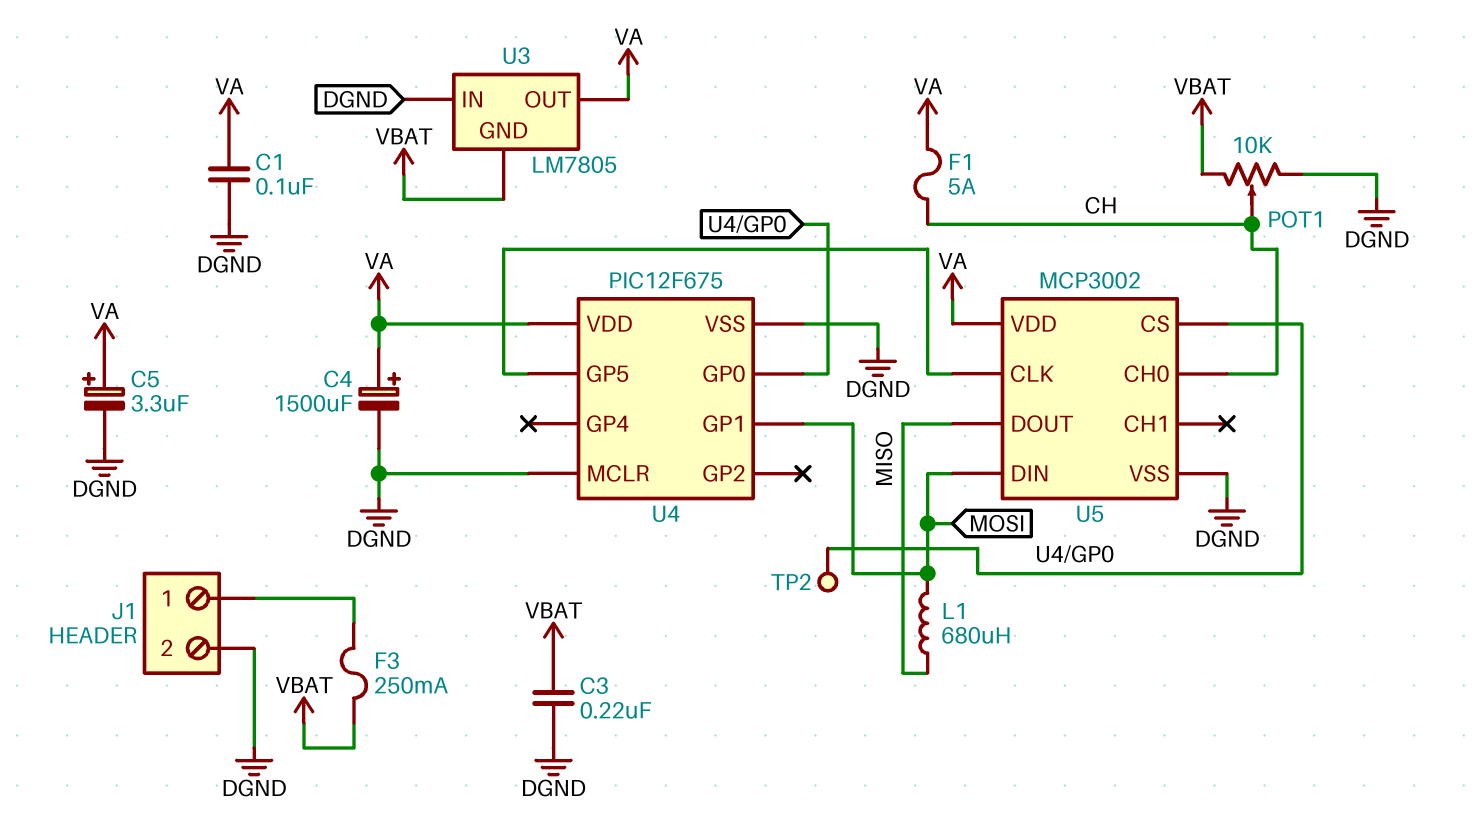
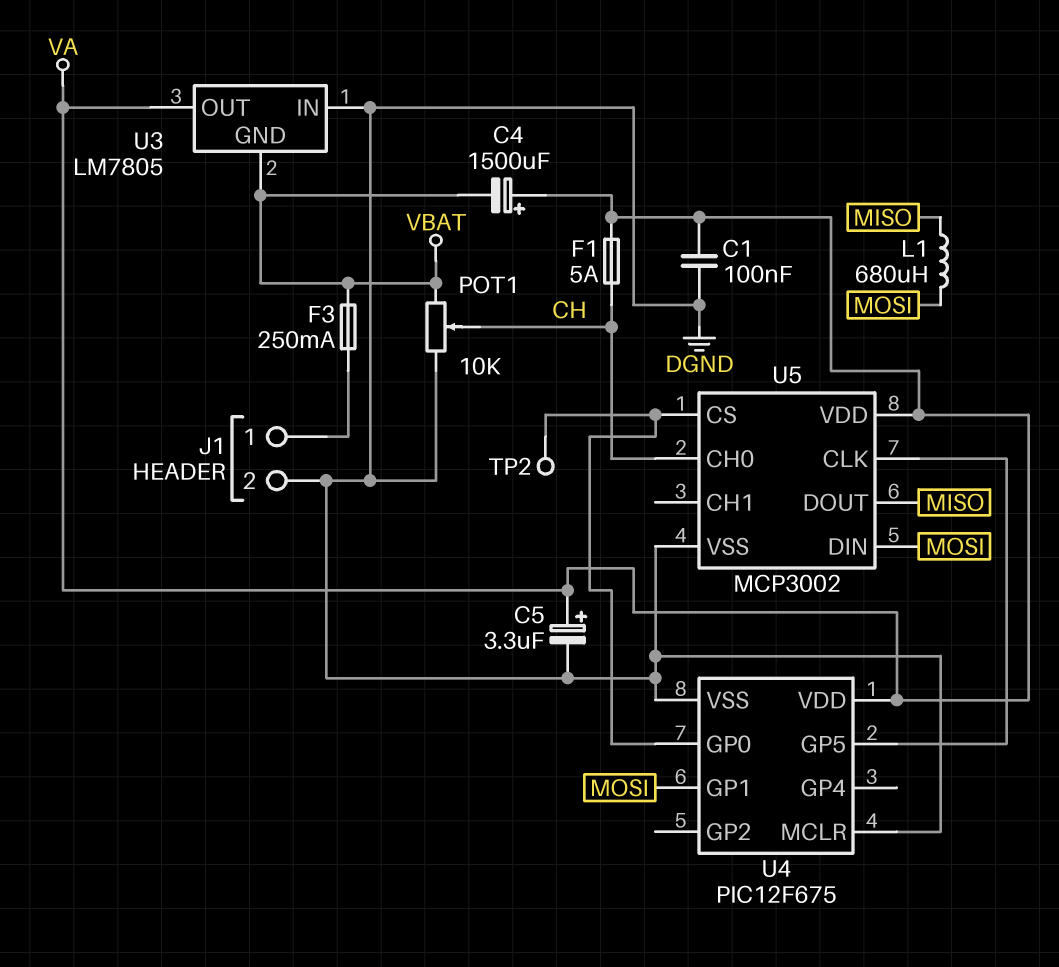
C3: 220nF (DGND, VBAT) -> none
C4: 1500uF (plus VA, minus DGND) -> 1500uF (plus VA, minus VBAT)

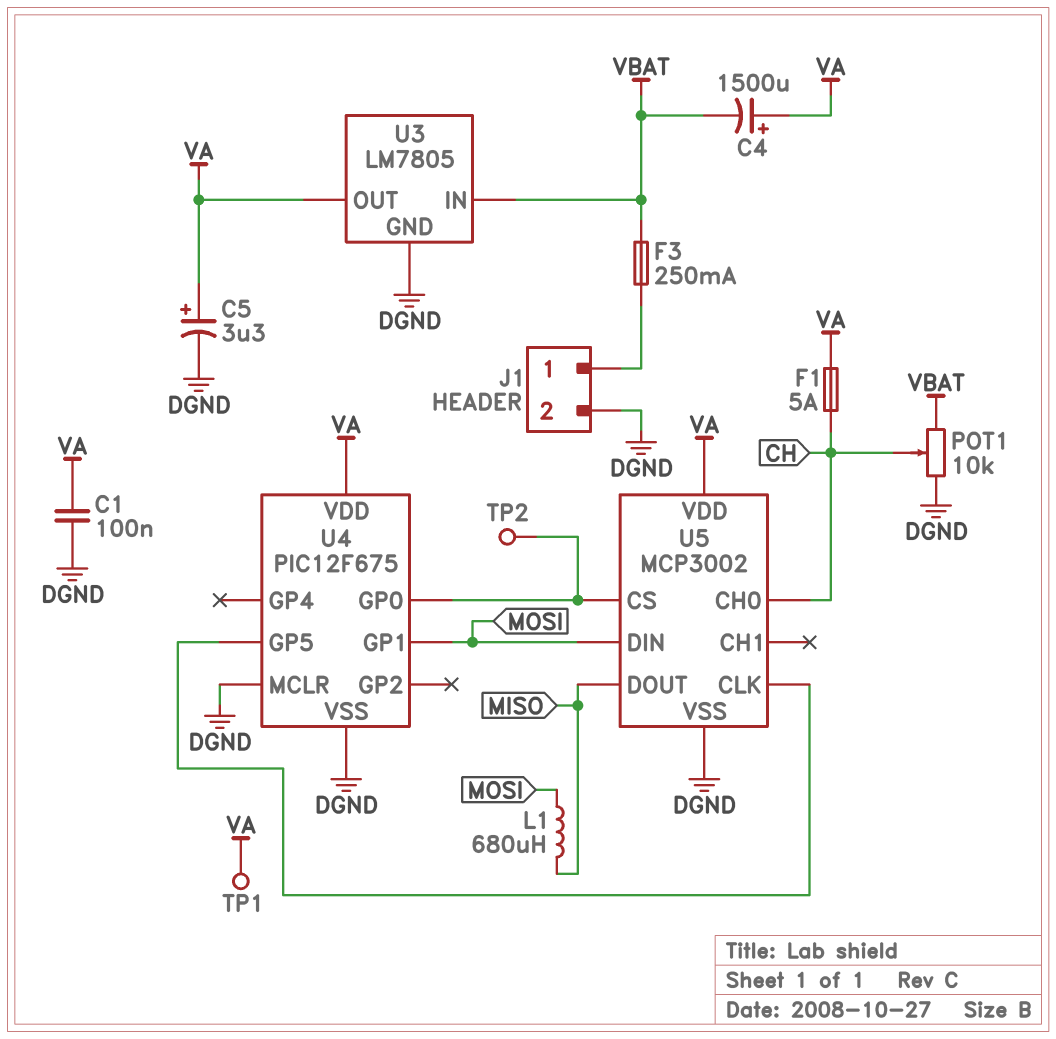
TP1: none -> test point (VA)
U3 pin GND: VBAT -> DGND
U3 pin IN: DGND -> VBAT

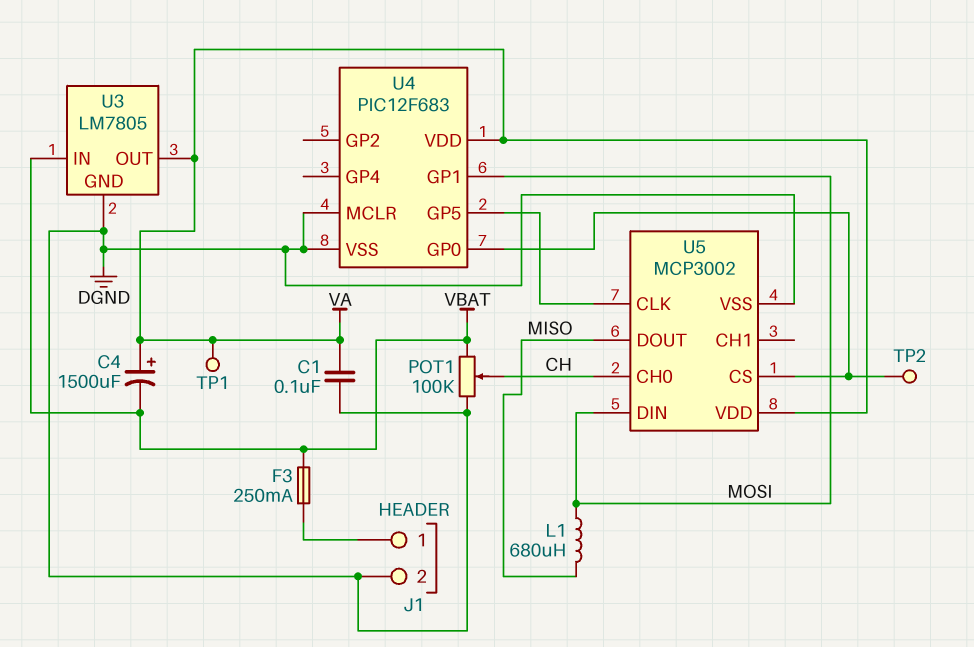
C5: 3.3uF (plus VA, minus DGND) -> none
F1: 5A (CH, VA) -> none
POT1: 10k (DGND, VBAT, wiper CH) -> 100k (DGND, VBAT, wiper CH)
U4: PIC12F675 -> PIC12F683

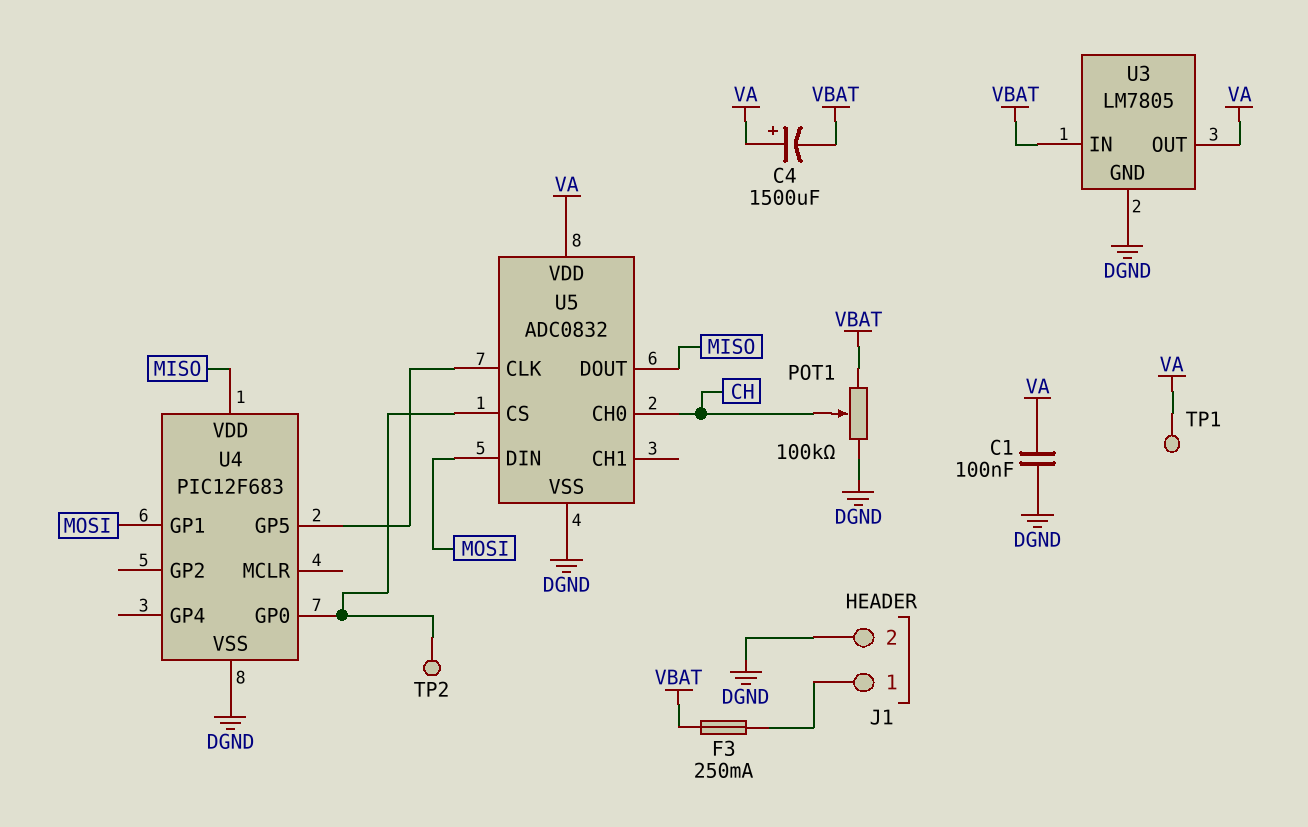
L1: 680uH (MISO, MOSI) -> none
U4 pin MCLR: DGND -> none
U4 pin VDD: VA -> MISO
U5: MCP3002 -> ADC0832

